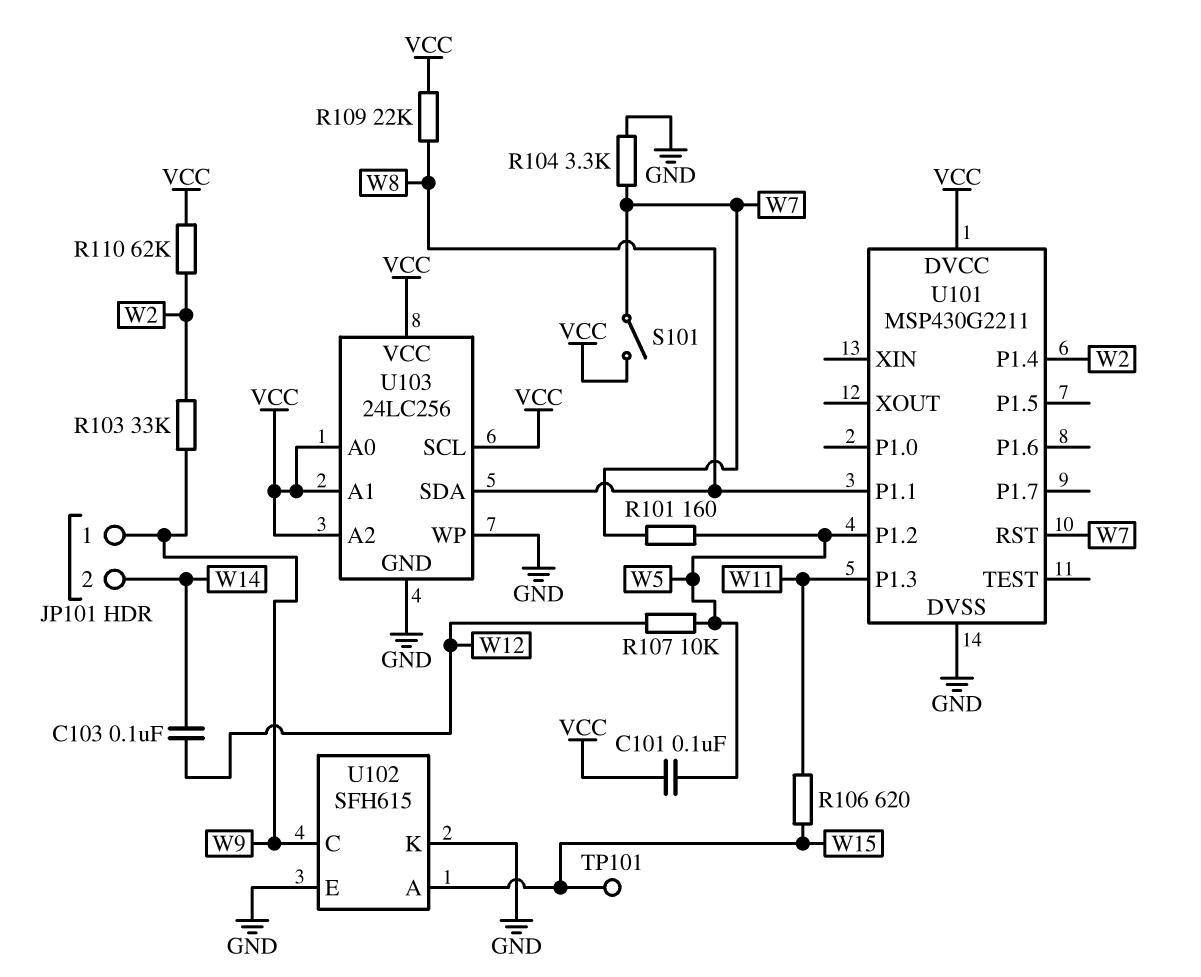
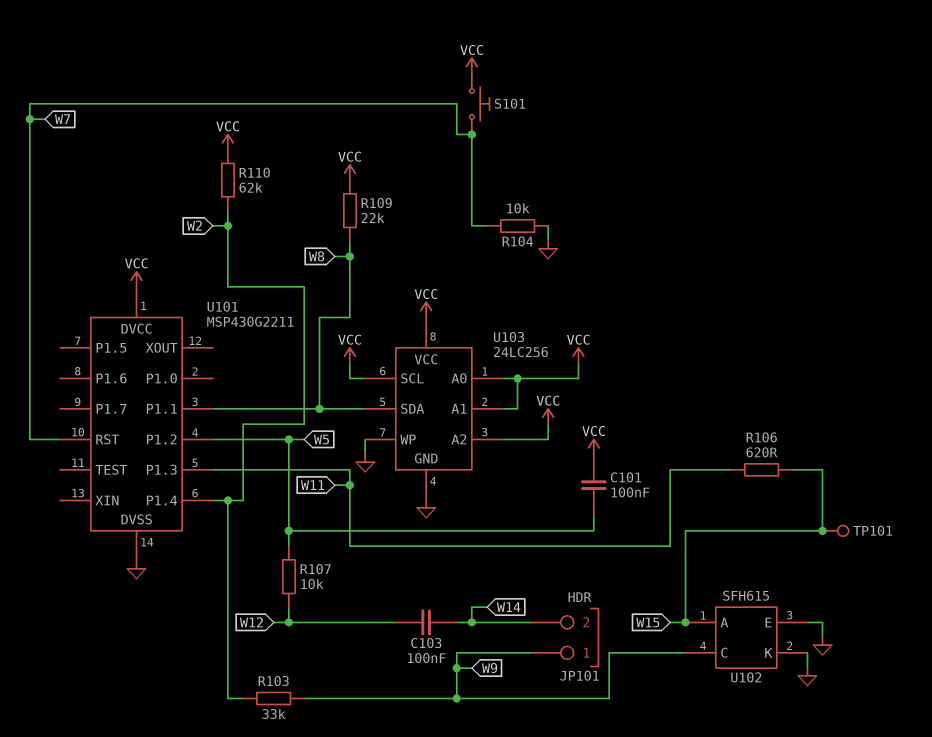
R101: 160 (W5, W7) -> none
R104: 3.3k (GND, W7) -> 10k (GND, W7)
S101: switch (VCC, W7) -> button (VCC, W7)

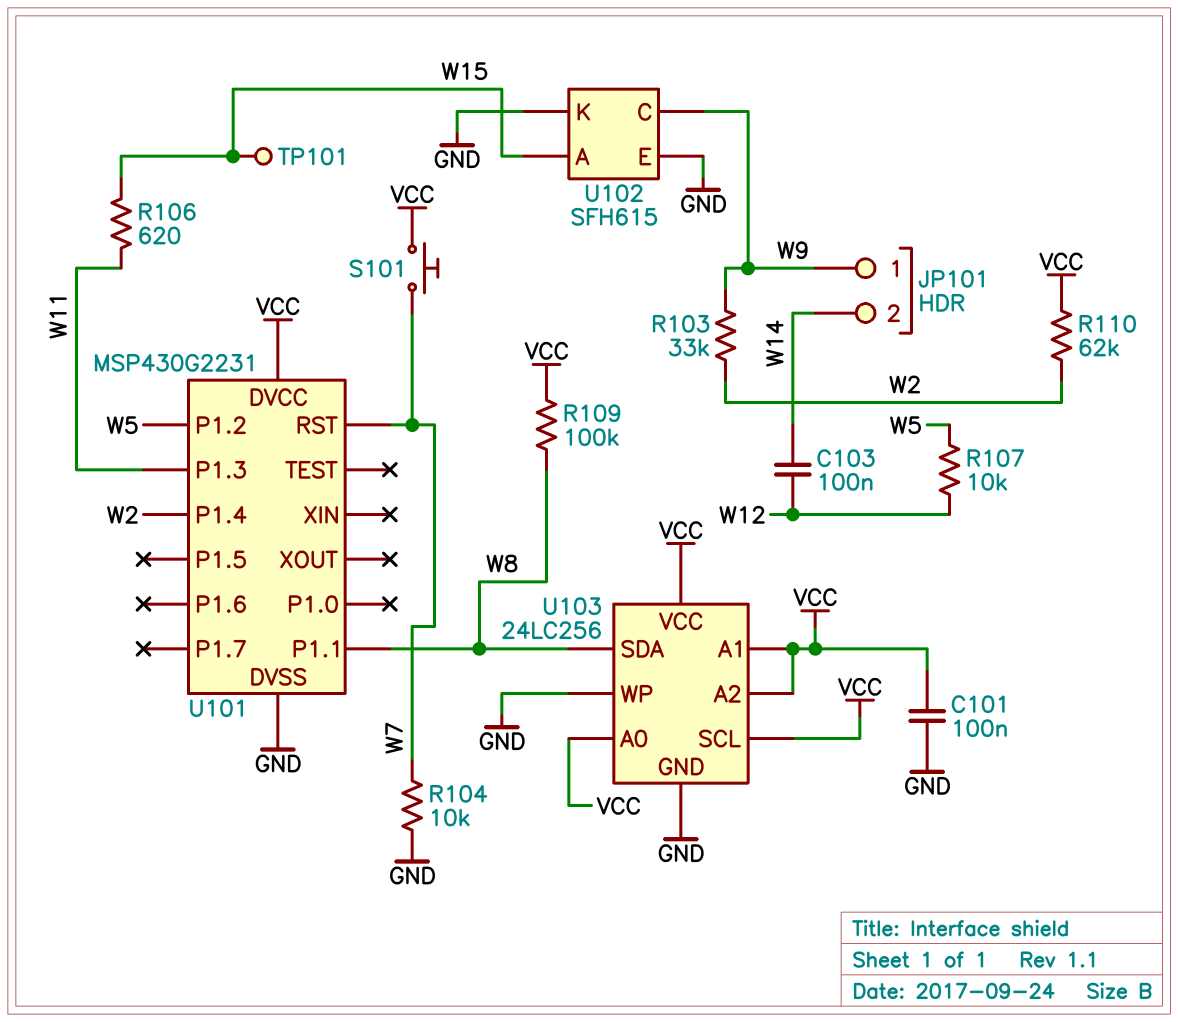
C101: 100nF (VCC, W5) -> 100nF (GND, VCC)
R109: 22k (VCC, W8) -> 100k (VCC, W8)
U101: MSP430G2211 -> MSP430G2231

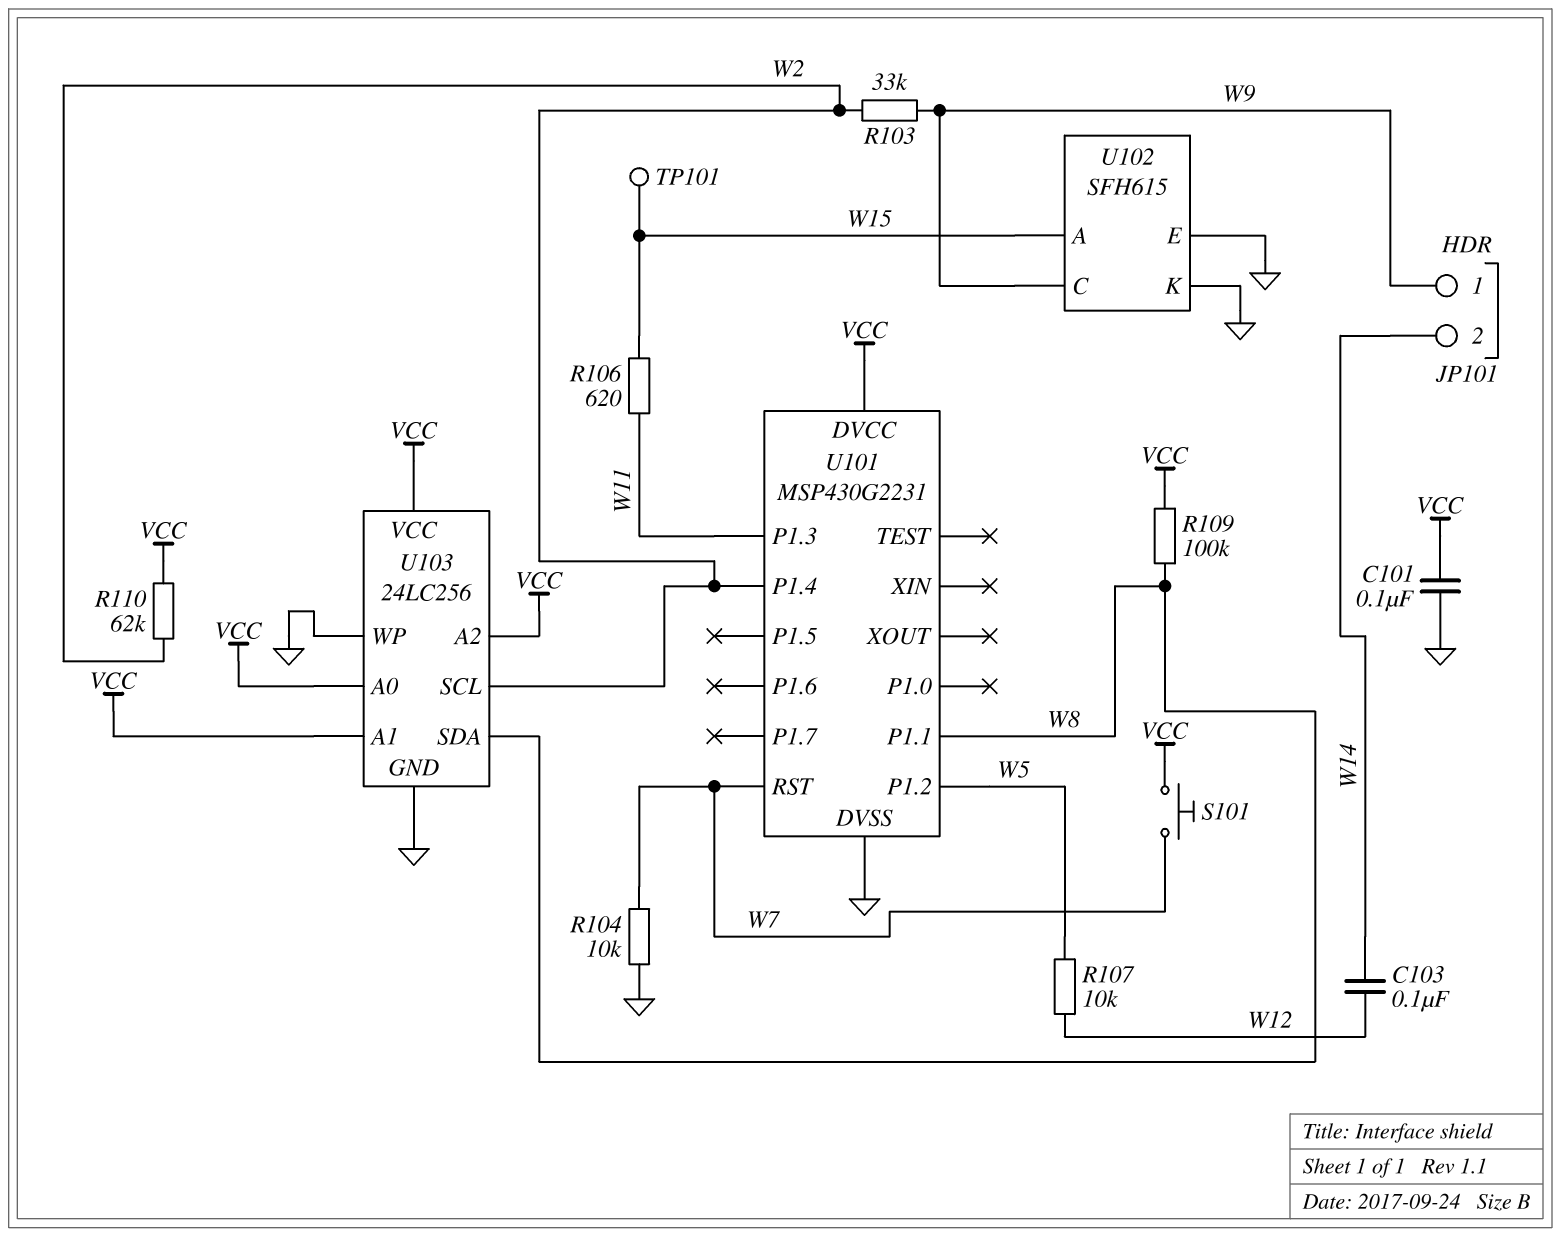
U103 pin SCL: VCC -> W2

